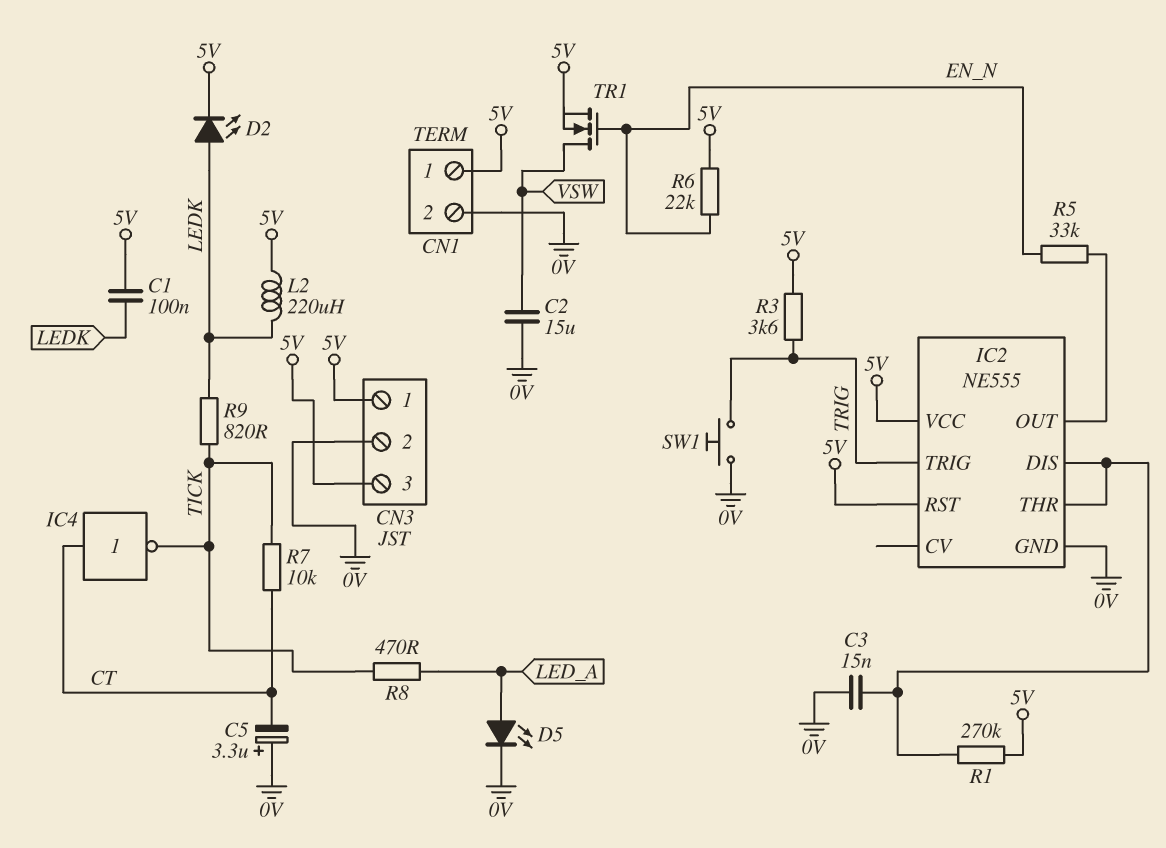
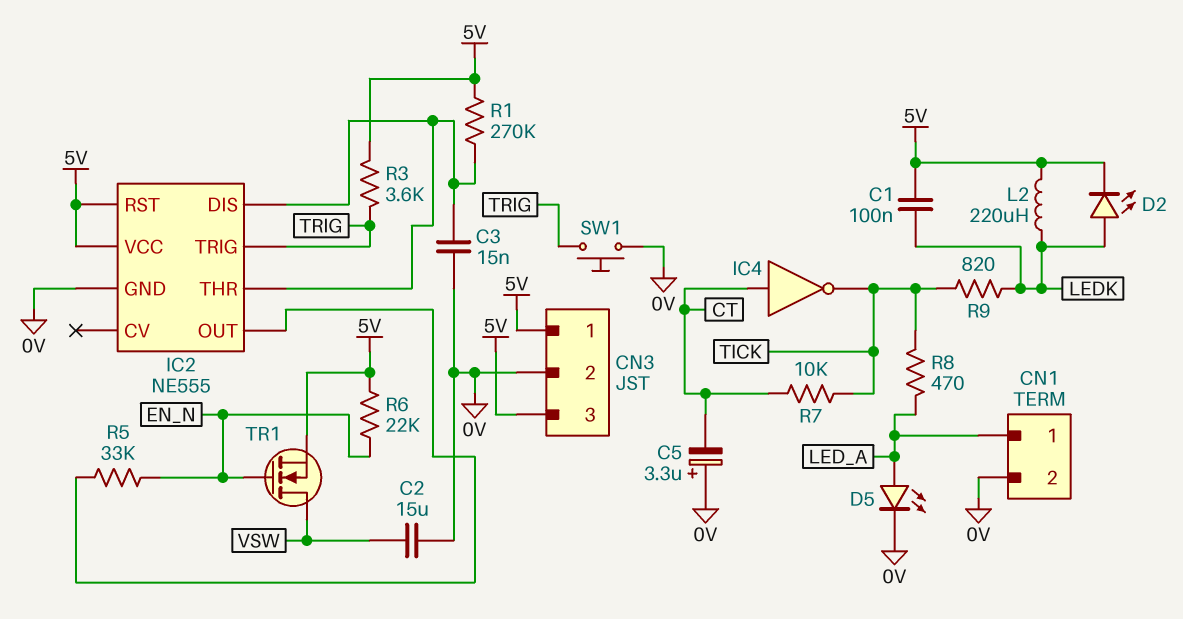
CN1 pin 1: 5V -> LED_A

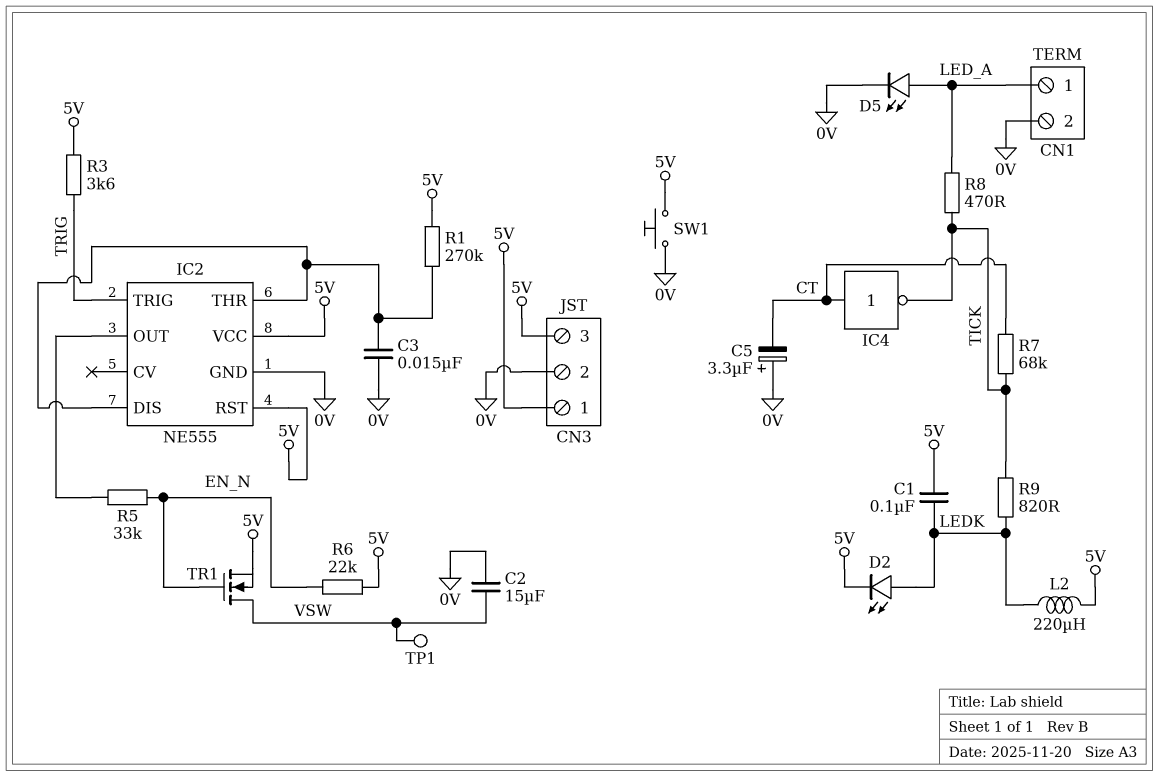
R7: 10k (CT, TICK) -> 68k (CT, TICK)
SW1: button (0V, TRIG) -> button (0V, 5V)
TP1: none -> test point (VSW)

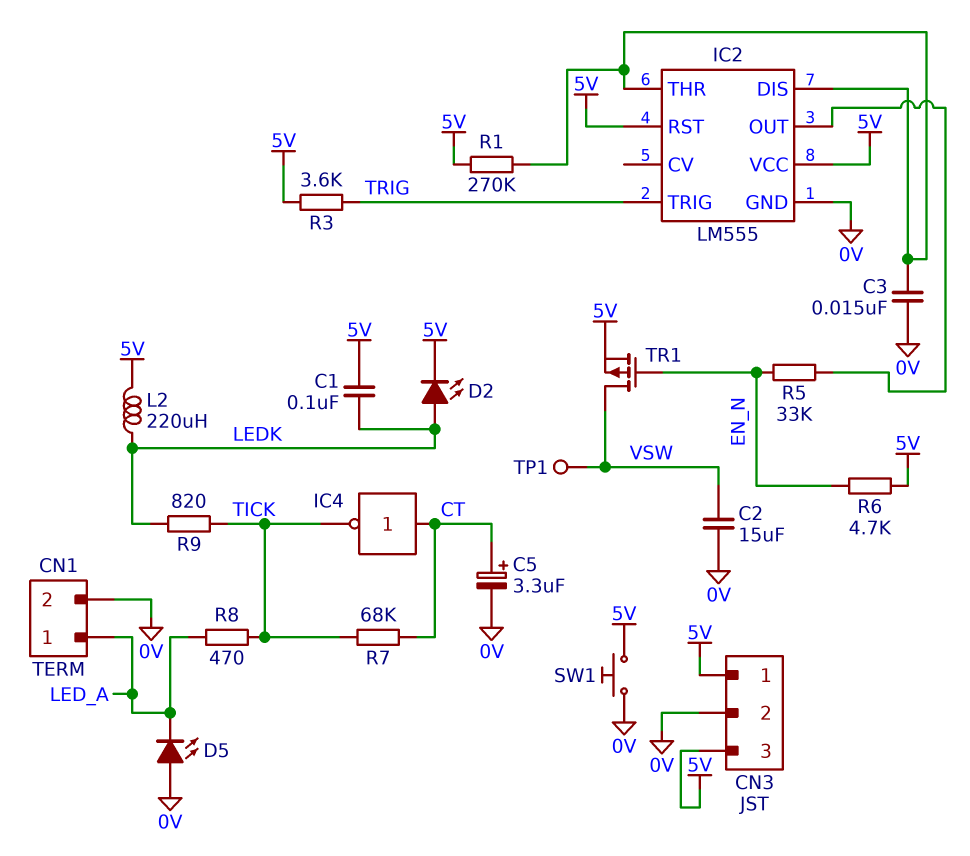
C5: 3.3uF (plus 0V, minus CT) -> 3.3uF (plus CT, minus 0V)
D5: LED (A LED_A, K 0V) -> LED (A 0V, K LED_A)
IC2: NE555 -> LM555
R6: 22k (5V, EN_N) -> 4.7k (5V, EN_N)
TR1: NMOS (G EN_N, D VSW, S 5V) -> PMOS (G EN_N, D VSW, S 5V)

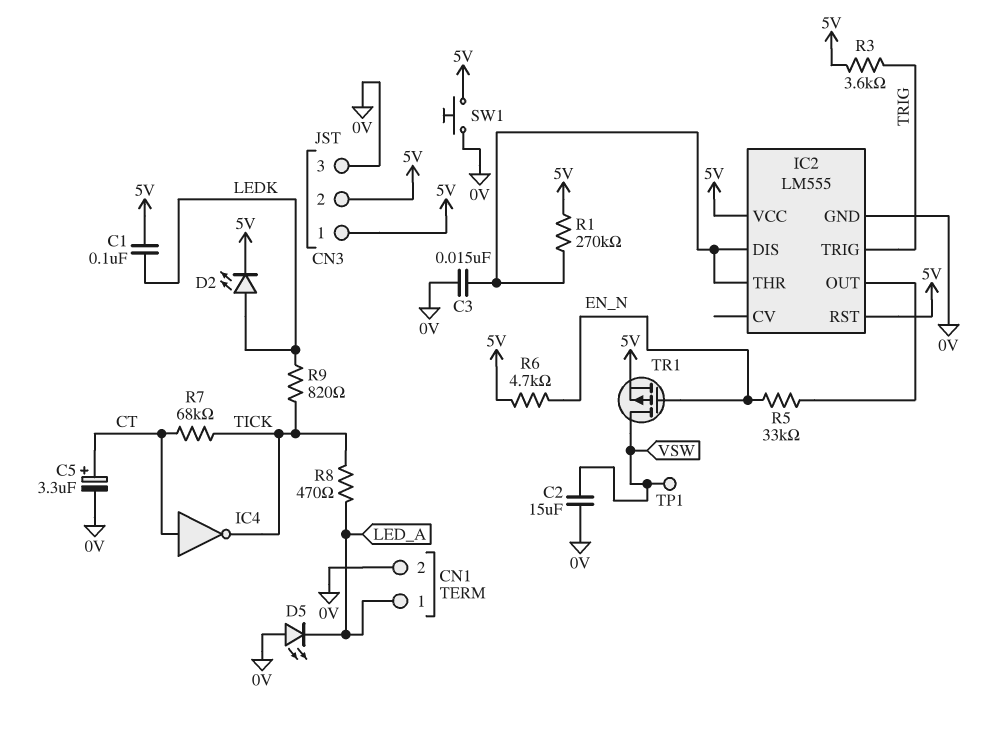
CN3 pin 2: 0V -> 5V
CN3 pin 3: 5V -> 0V
L2: 220uH (5V, LEDK) -> none

